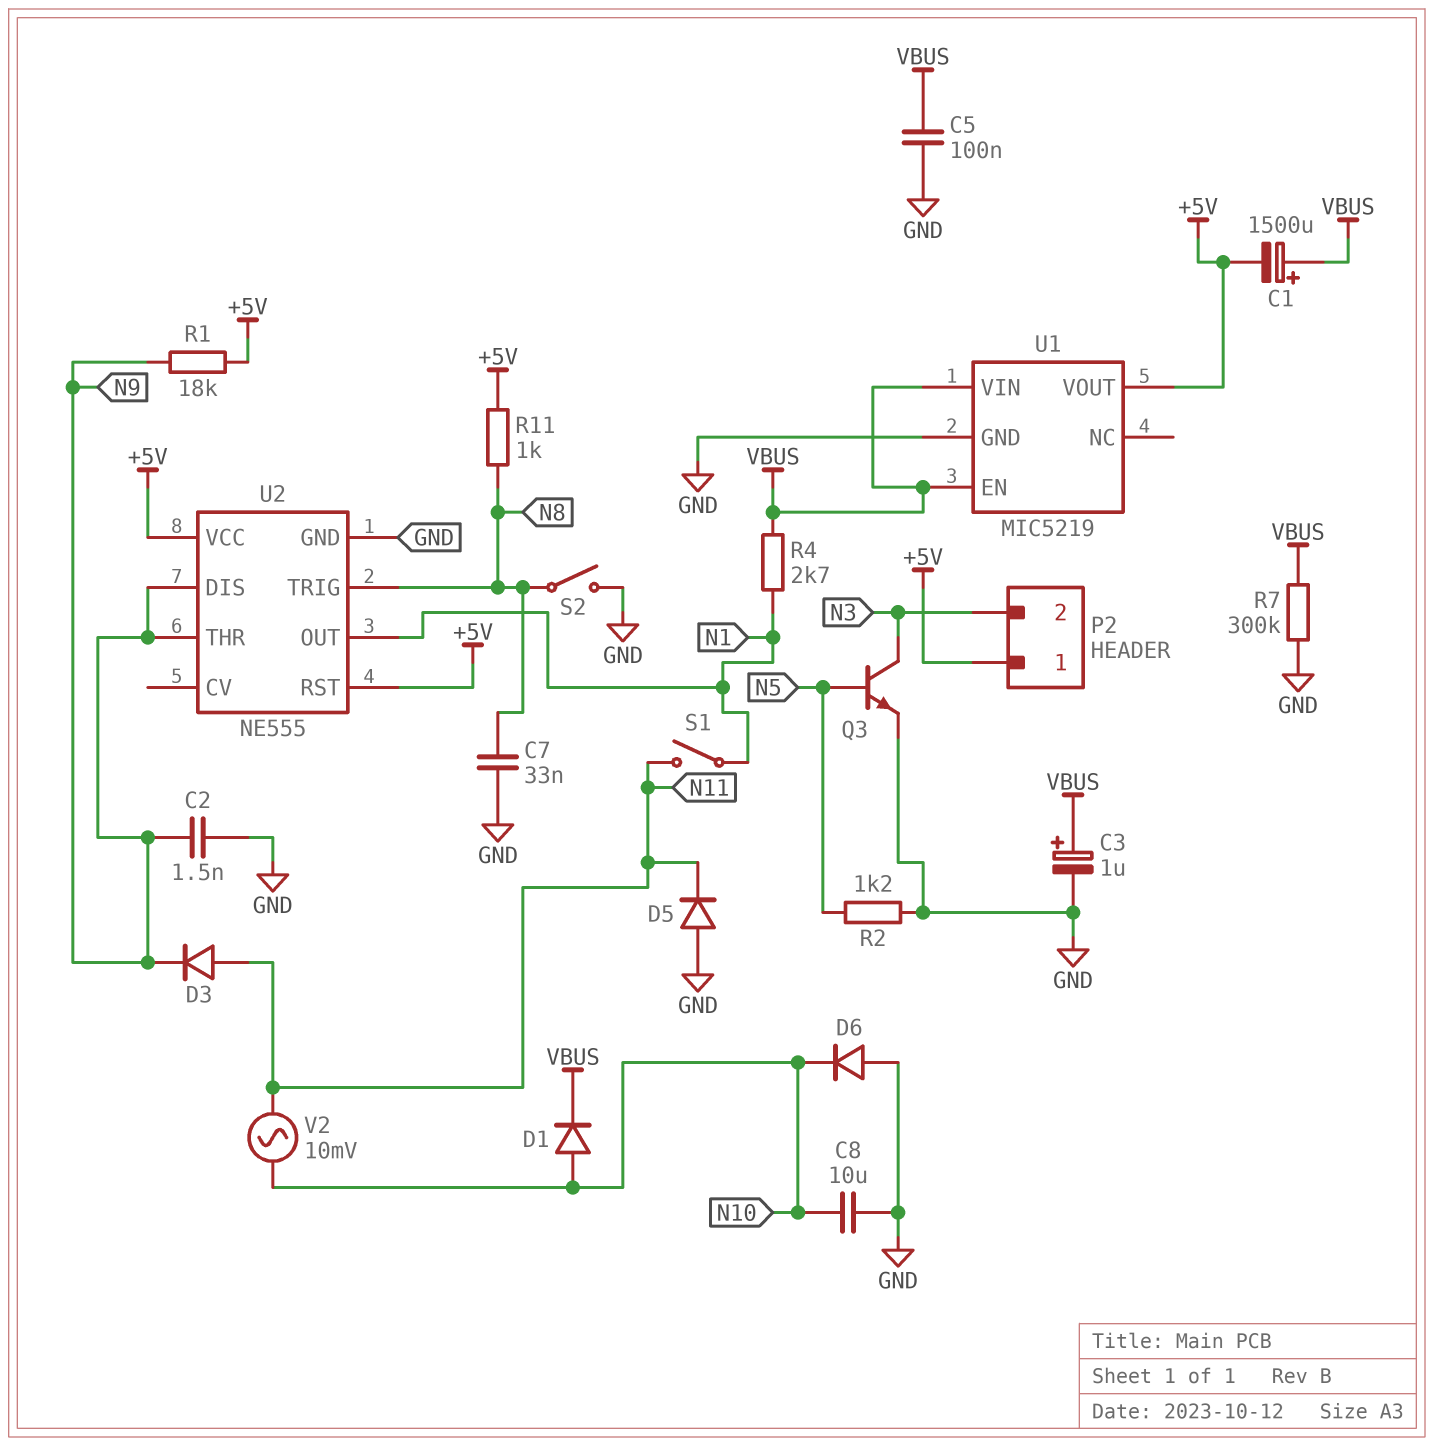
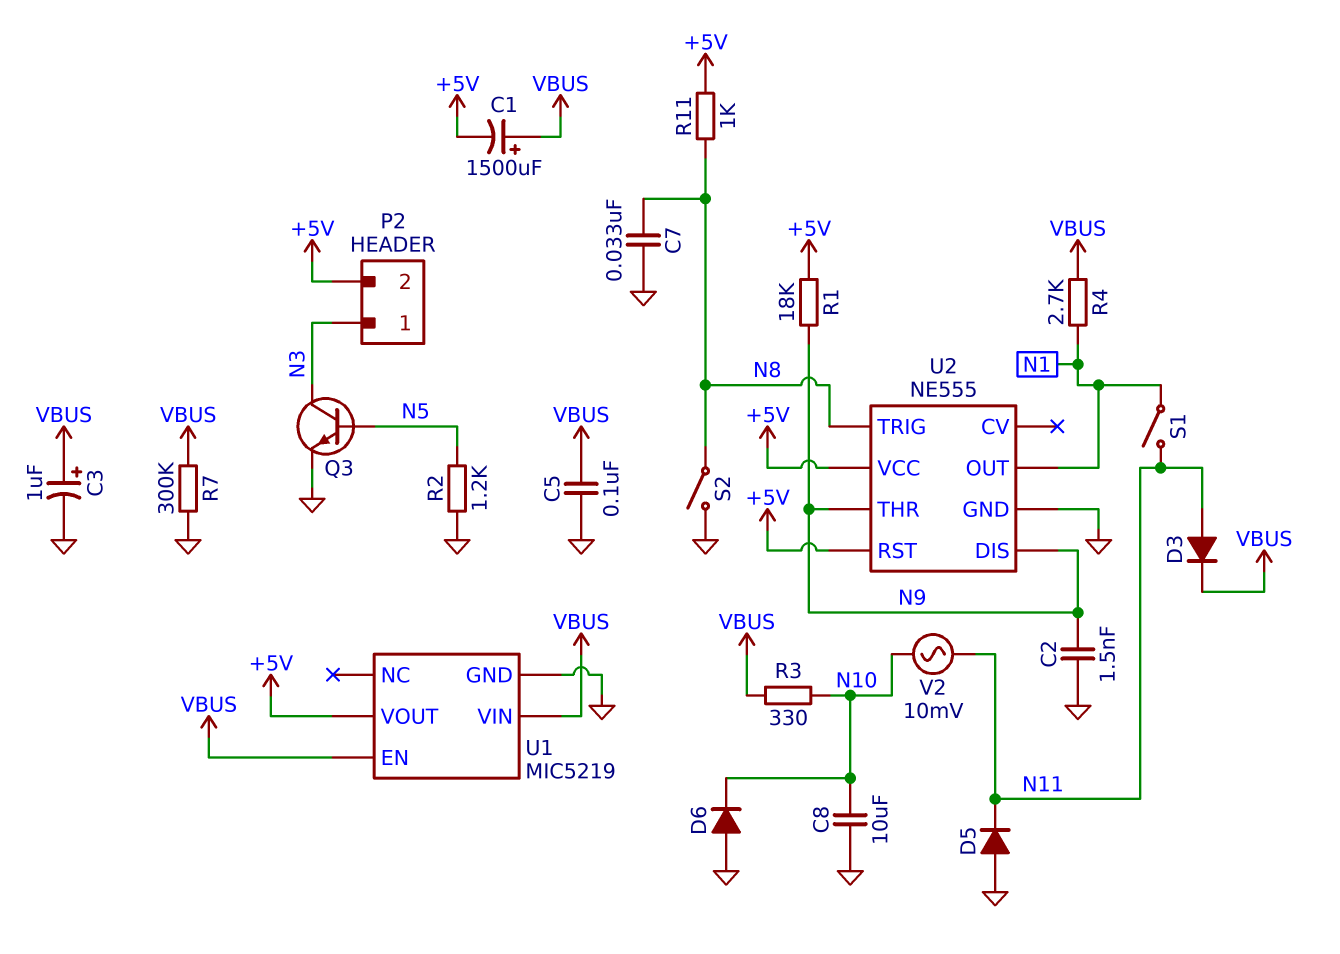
D1: diode (A N10, K VBUS) -> none
D3: diode (A N11, K N9) -> diode (A N11, K VBUS)
P2 pin 1: +5V -> N3
P2 pin 2: N3 -> +5V
R3: none -> 330 (N10, VBUS)

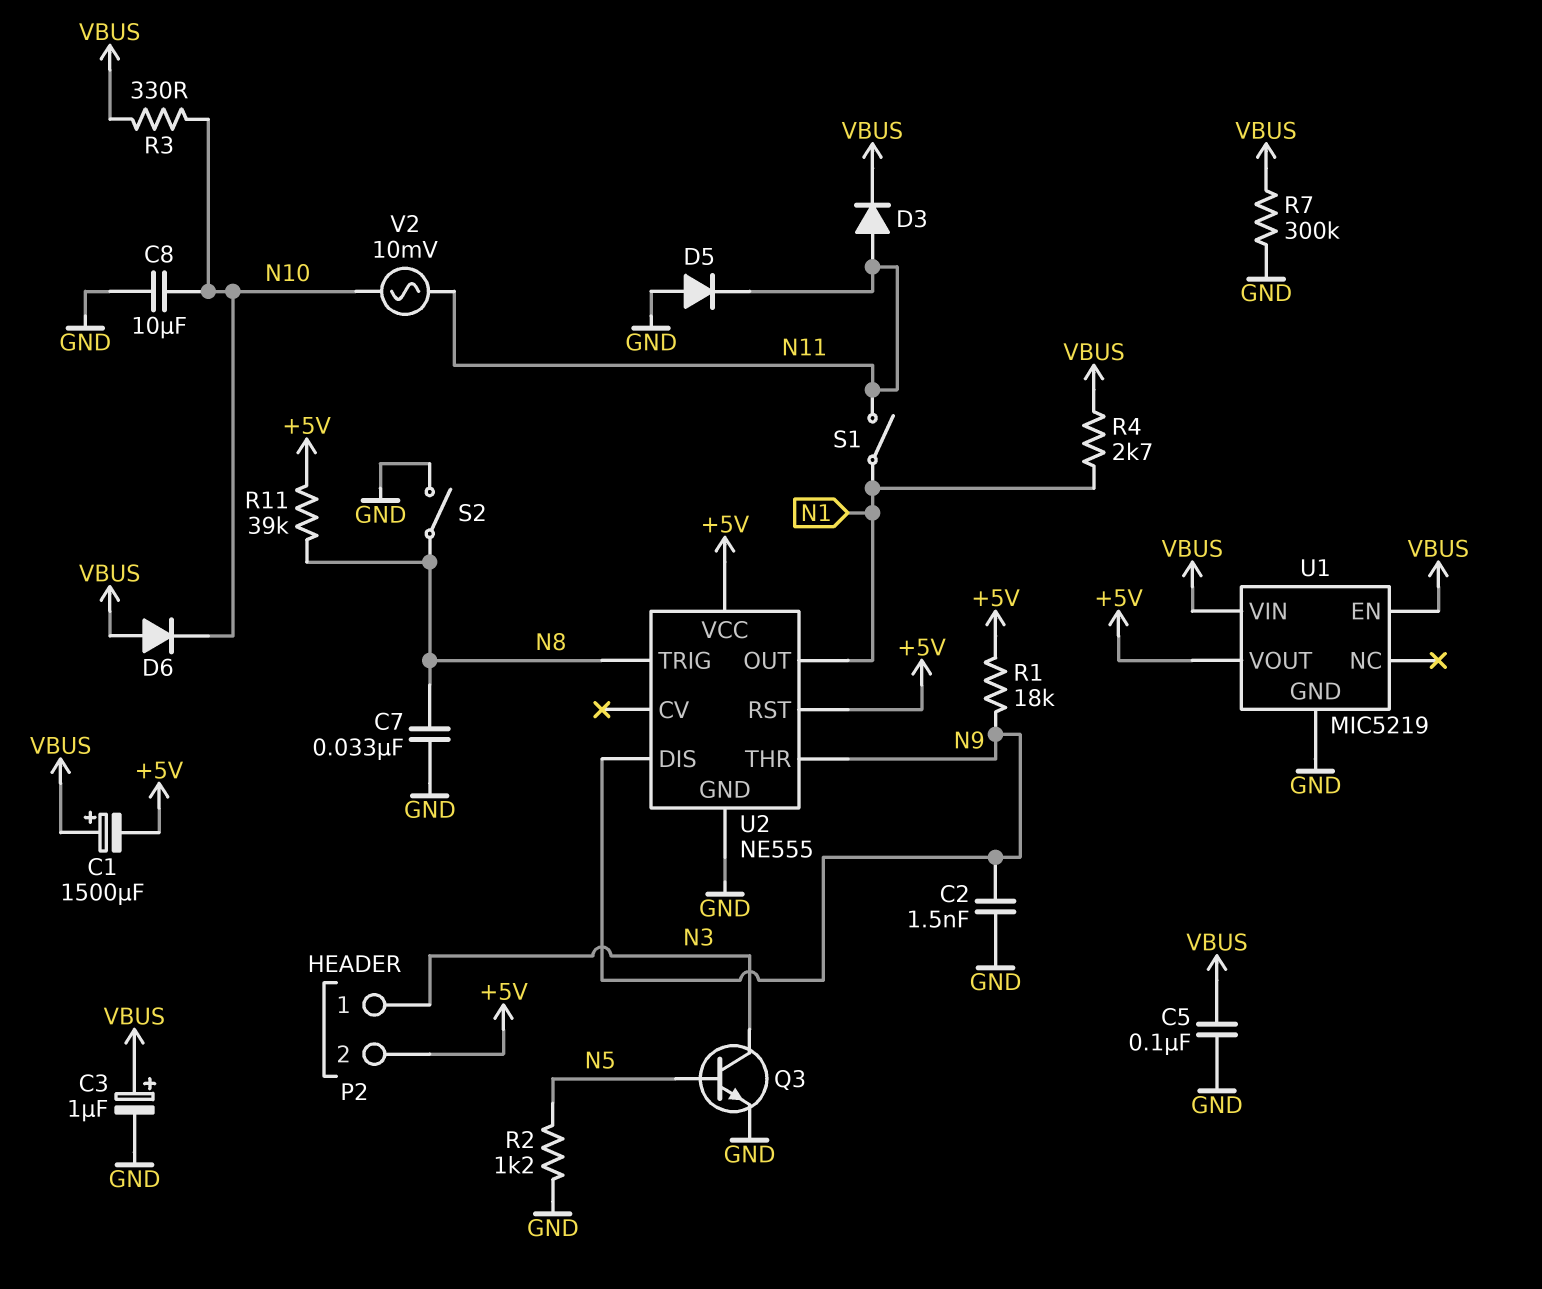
D6: diode (A GND, K N10) -> diode (A VBUS, K N10)
R11: 1k (+5V, N8) -> 39k (+5V, N8)

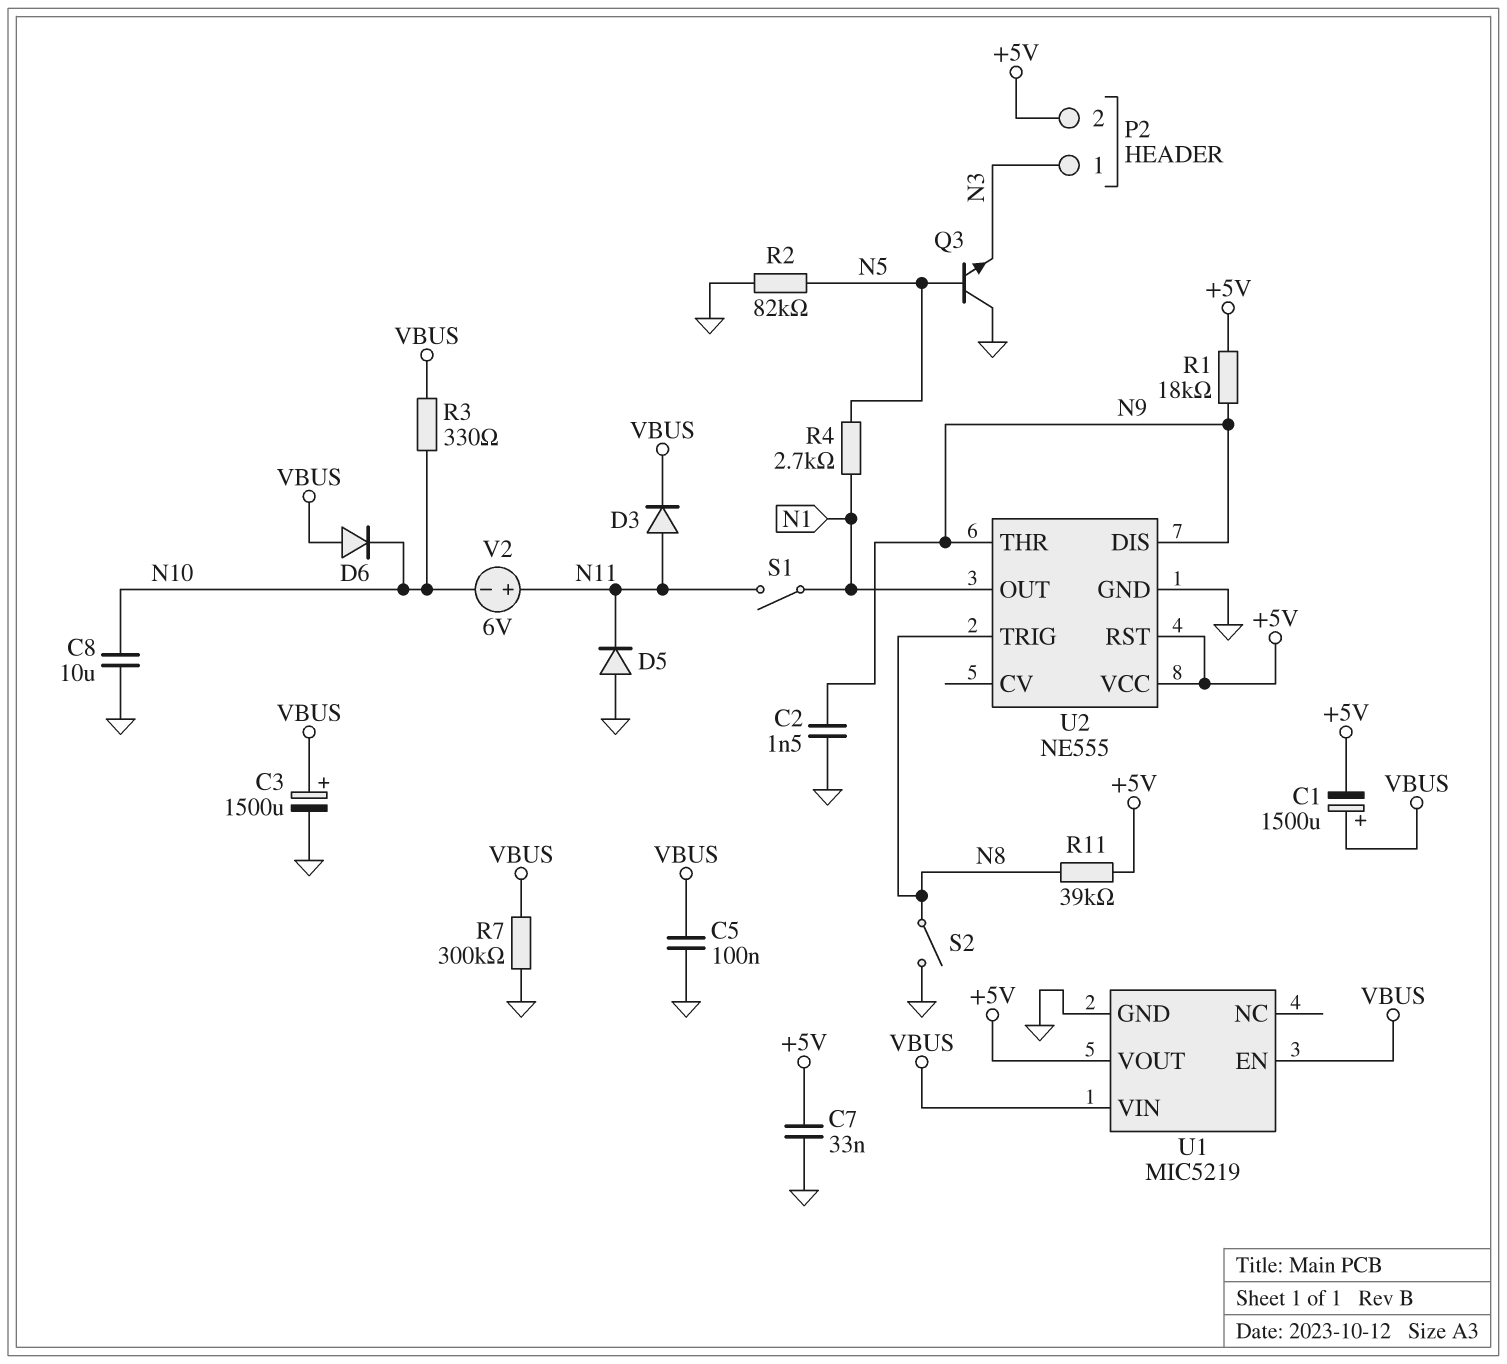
C3: 1uF (plus VBUS, minus GND) -> 1500uF (plus VBUS, minus GND)
C7: 33nF (GND, N8) -> 33nF (+5V, GND)
Q3: NPN (B N5, C N3, E GND) -> NPN (B N5, C GND, E N3)
R2: 1.2k (GND, N5) -> 82k (GND, N5)
R4: 2.7k (N1, VBUS) -> 2.7k (N1, N5)
V2: AC 10mV (N10, N11) -> 6V (plus N11, minus N10)

